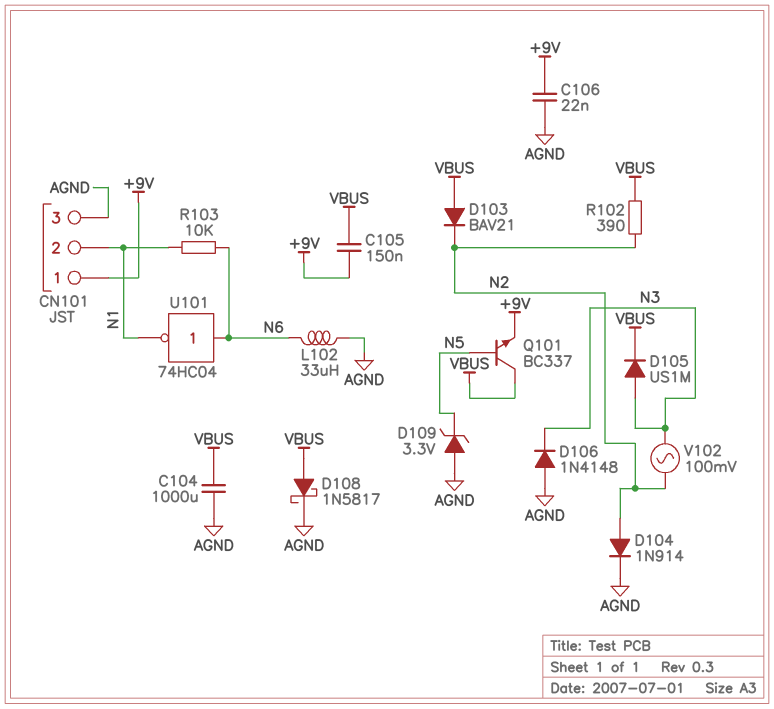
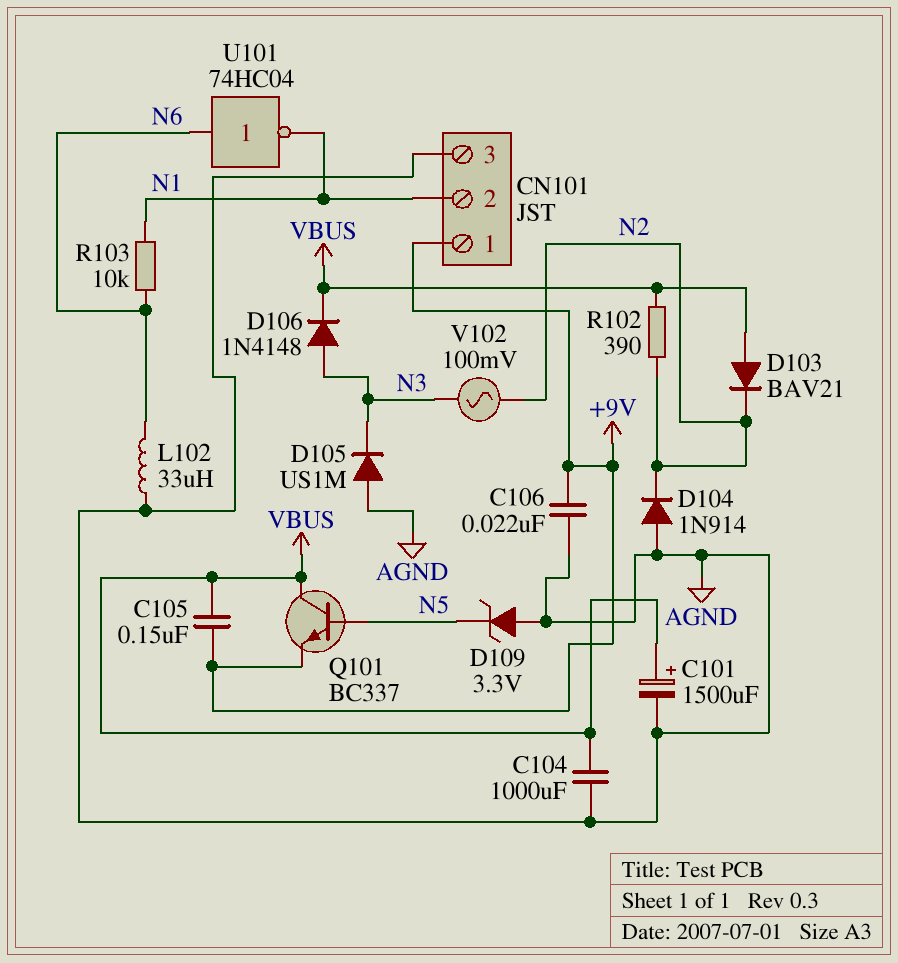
C101: none -> 1500uF (plus VBUS, minus AGND)
D104: diode 1N914 (A N2, K AGND) -> diode 1N914 (A AGND, K N2)
D105: diode US1M (A N3, K VBUS) -> diode US1M (A AGND, K N3)
D106: diode 1N4148 (A AGND, K N3) -> diode 1N4148 (A N3, K VBUS)
D108: schottky 1N5817 (A VBUS, K AGND) -> none

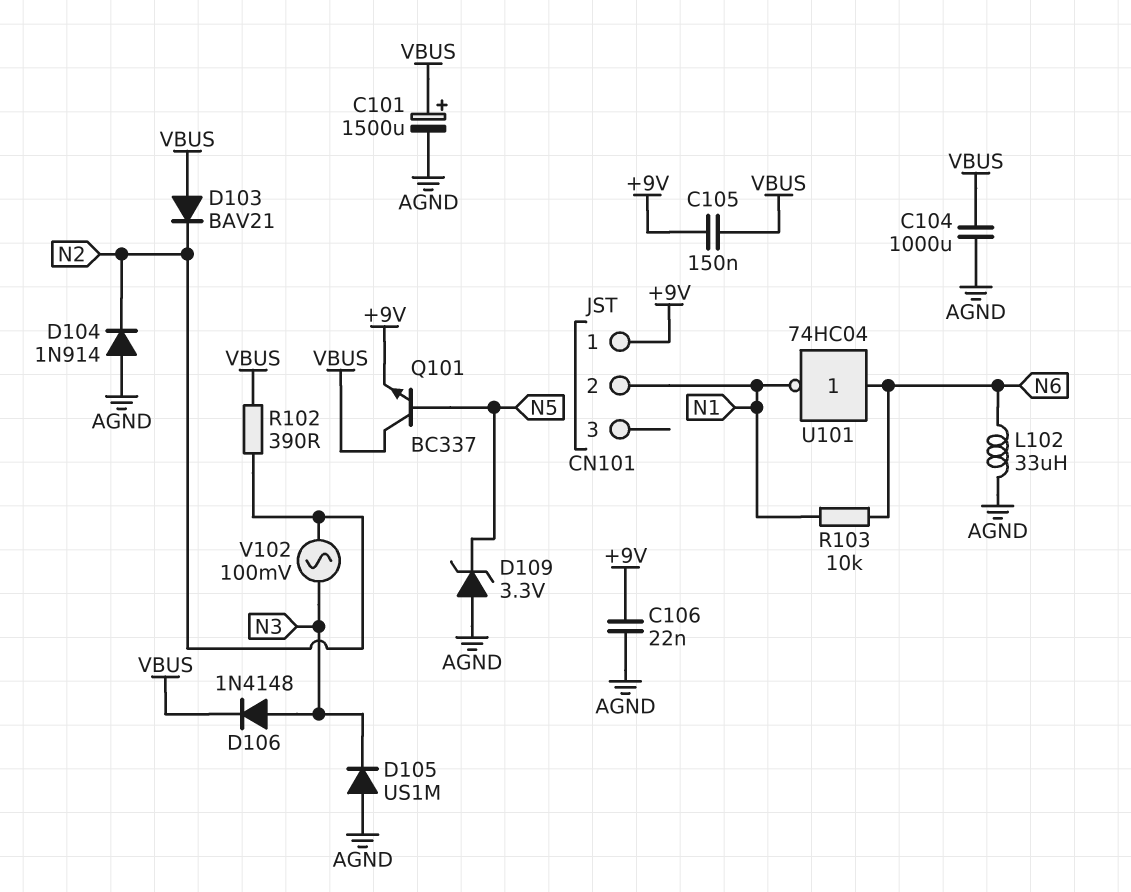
CN101 pin 3: AGND -> none

